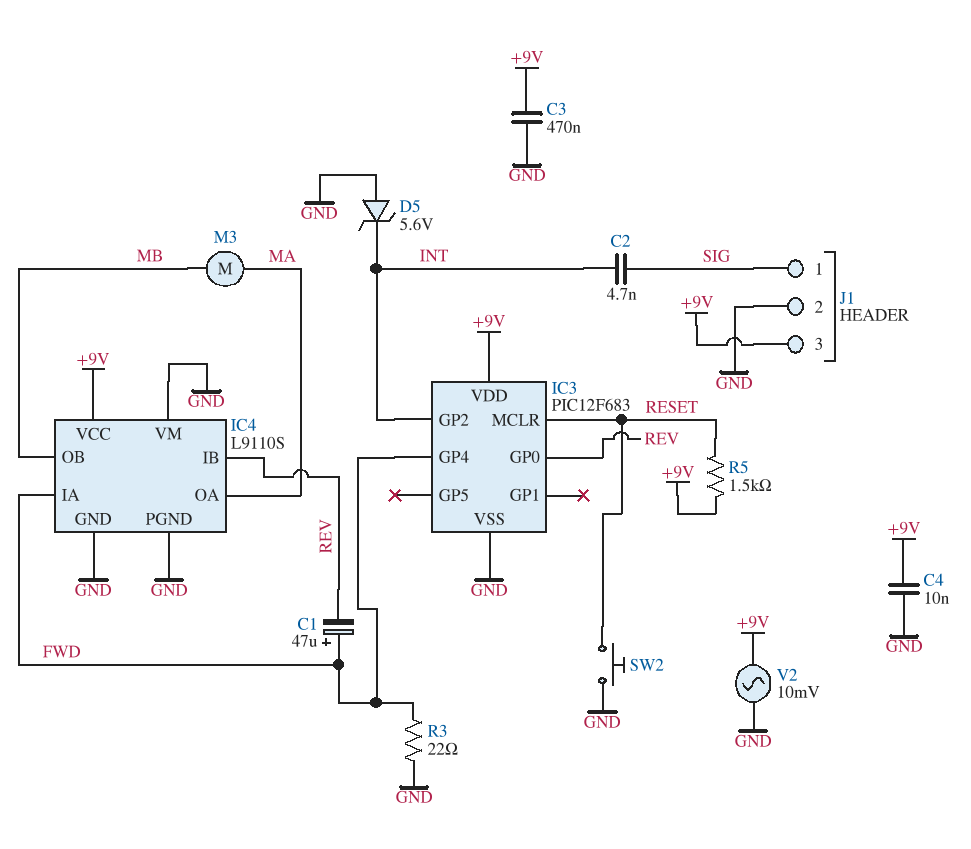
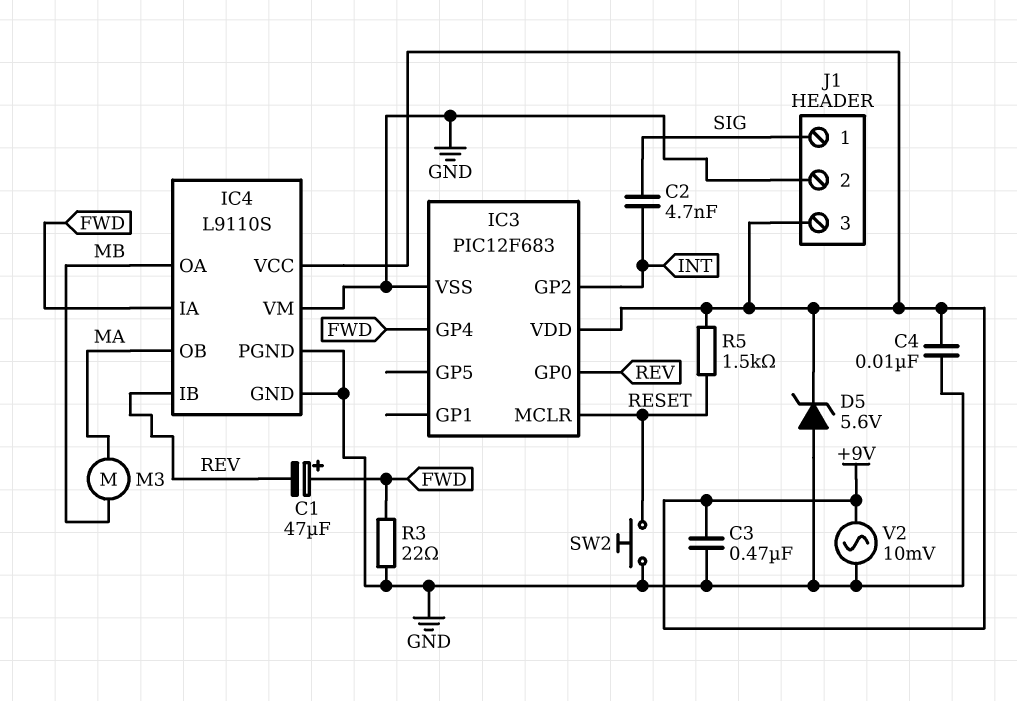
D5: zener 5.6V (A GND, K INT) -> zener 5.6V (A GND, K +9V)
IC4 pin OA: MA -> MB
IC4 pin OB: MB -> MA

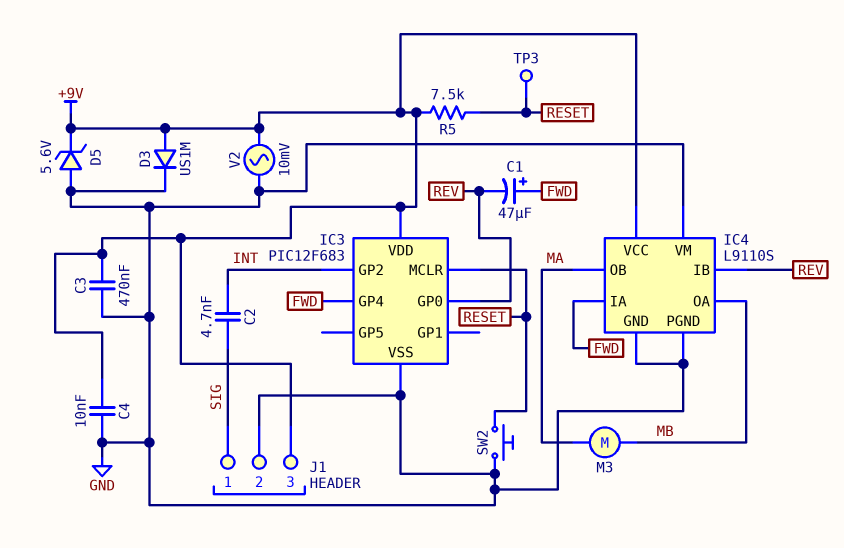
D3: none -> diode US1M (A +9V, K GND)
R3: 22 (FWD, GND) -> none
R5: 1.5k (+9V, RESET) -> 7.5k (+9V, RESET)
TP3: none -> test point (RESET)

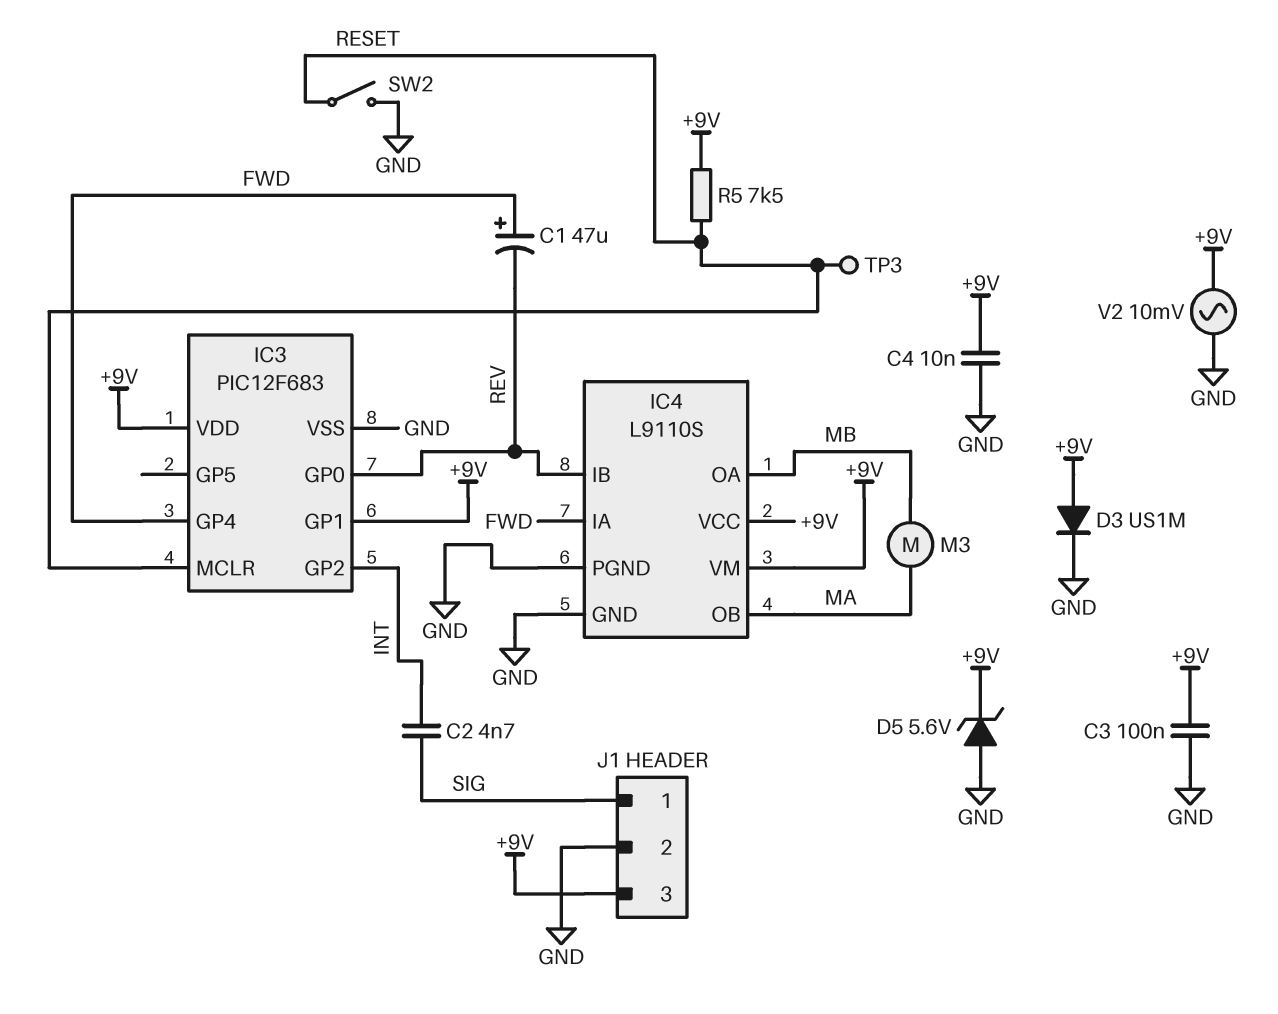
C3: 470nF (+9V, GND) -> 100nF (+9V, GND)
IC3 pin GP1: none -> +9V
IC4 pin VM: GND -> +9V
SW2: button (GND, RESET) -> switch (GND, RESET)

